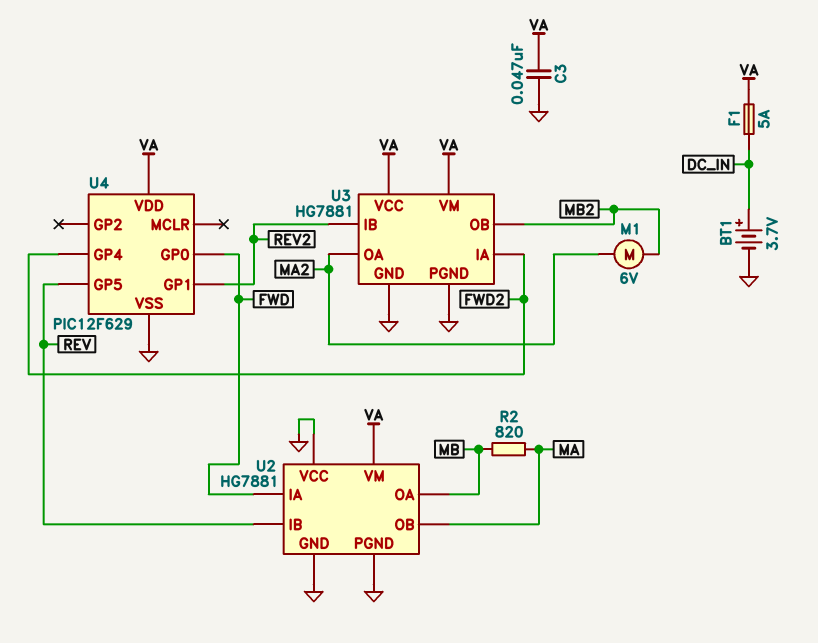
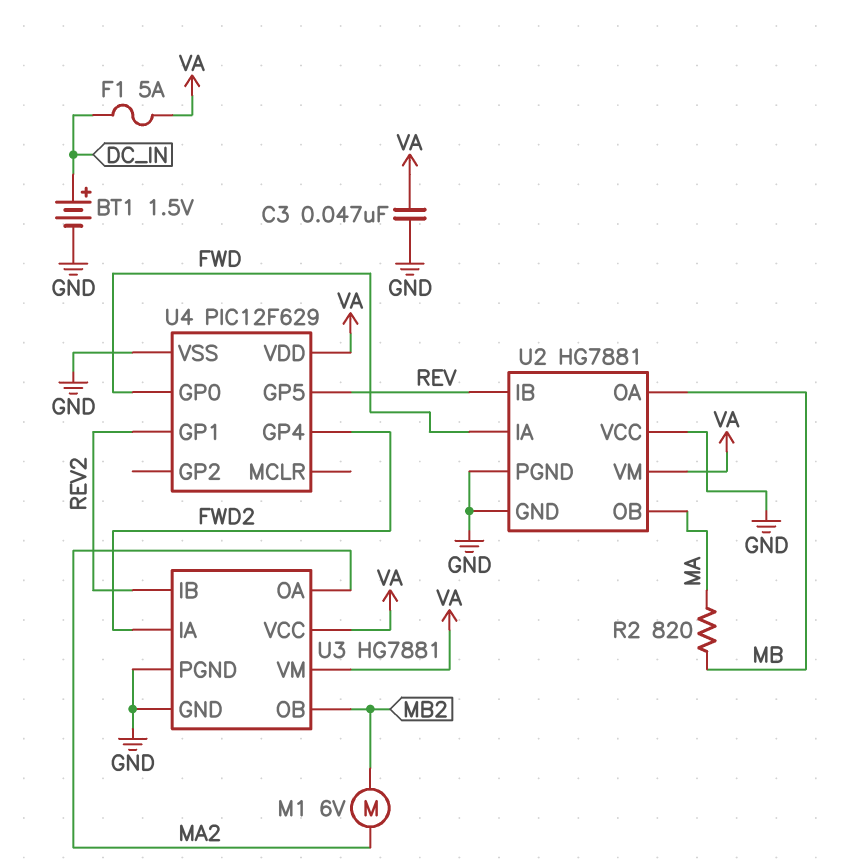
BT1: 3.7V (plus DC_IN, minus GND) -> 1.5V (plus DC_IN, minus GND)

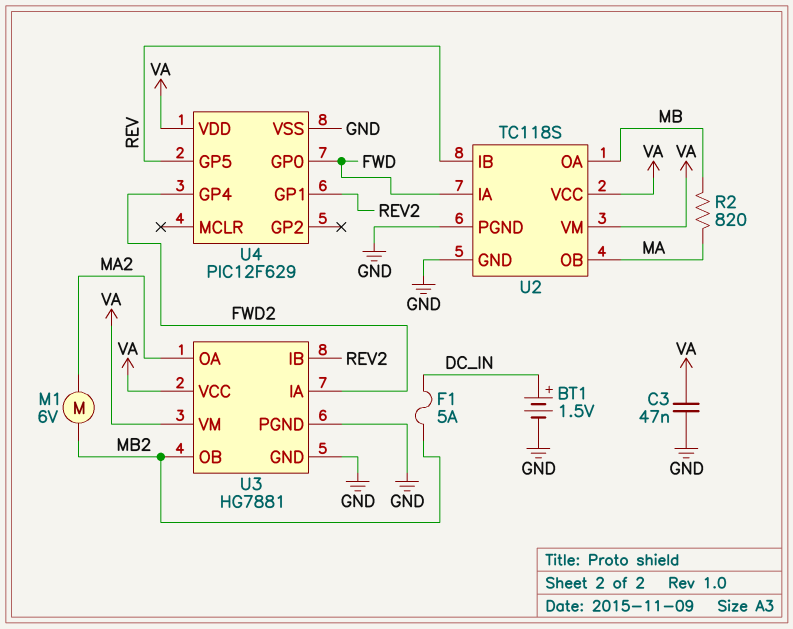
F1: 5A (DC_IN, VA) -> 5A (DC_IN, MB2)
U2: HG7881 -> TC118S
U2 pin VCC: GND -> VA

